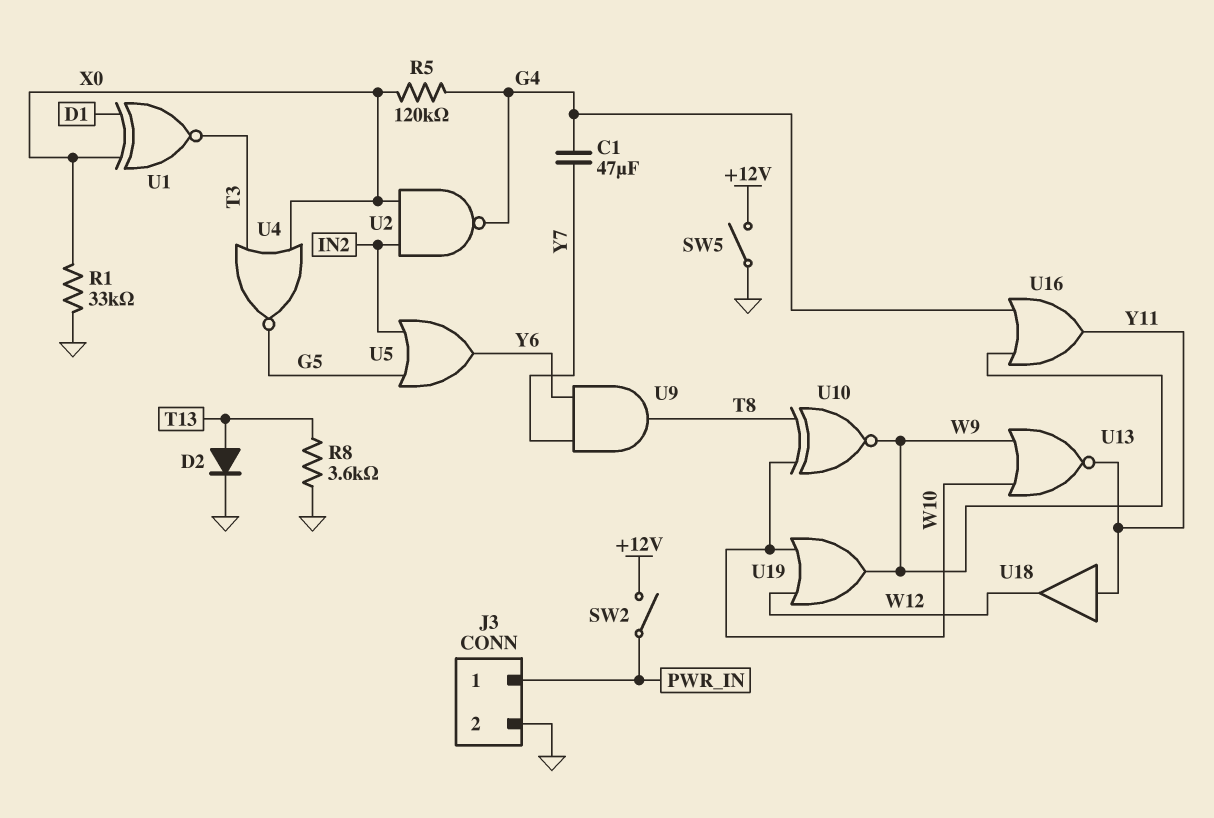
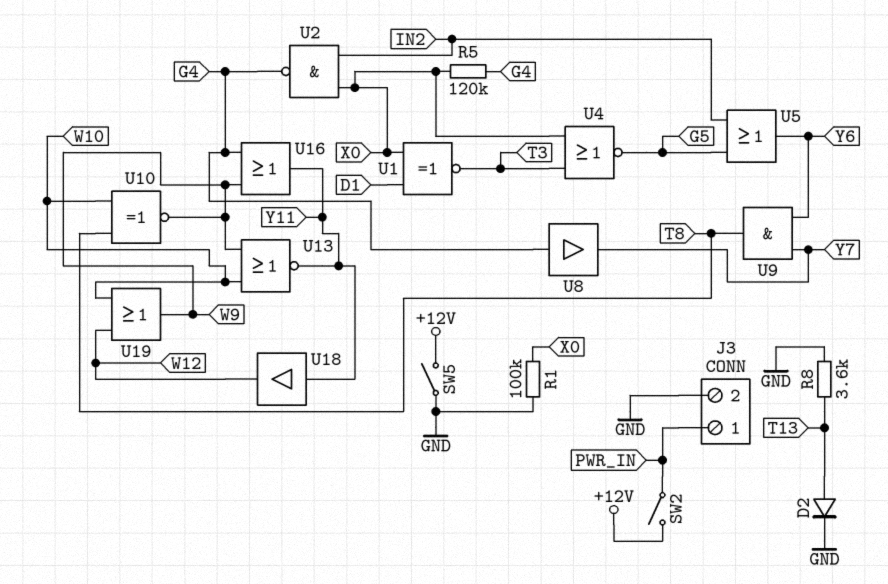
C1: 47uF (G4, Y7) -> none
R1: 33k (GND, X0) -> 100k (GND, X0)
U8: none -> buffer (in G4, out Y7)

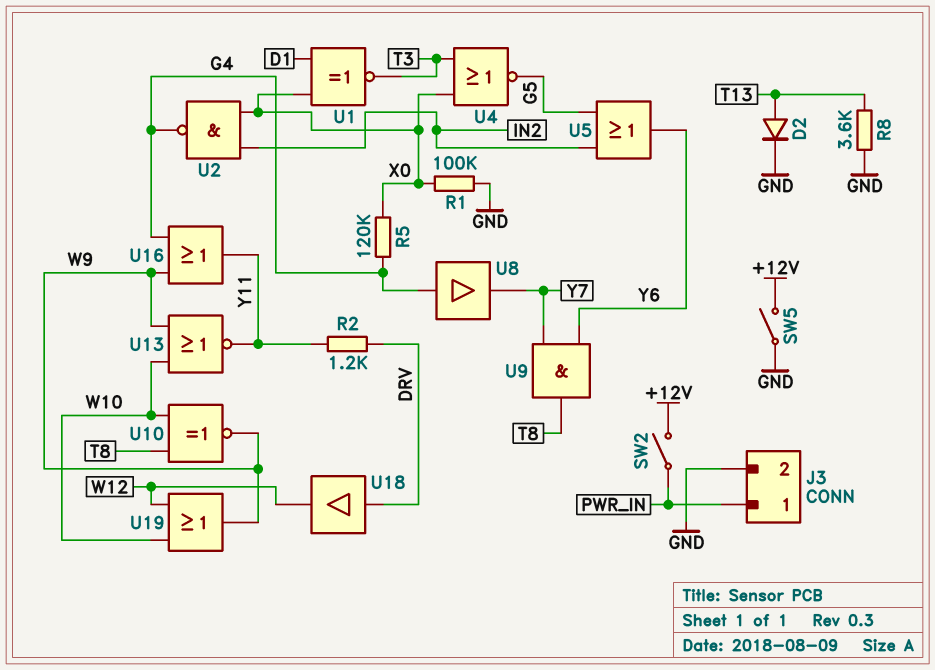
R2: none -> 1.2k (DRV, Y11)
U18: buffer (in Y11, out W12) -> buffer (in DRV, out W12)

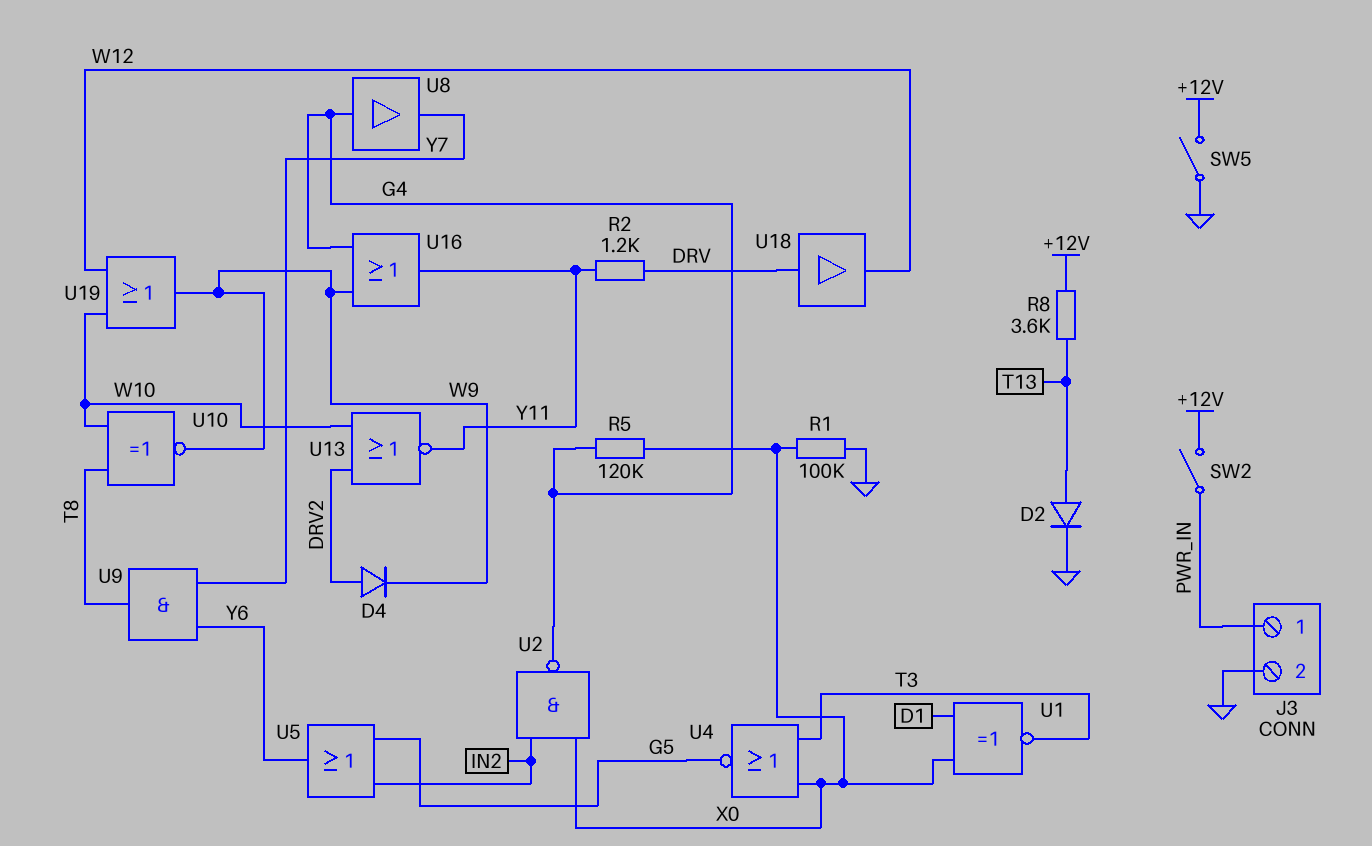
D4: none -> diode (A DRV2, K W9)
R8: 3.6k (GND, T13) -> 3.6k (+12V, T13)
U13: NOR (in W9, in W10, out Y11) -> NOR (in DRV2, in W10, out Y11)

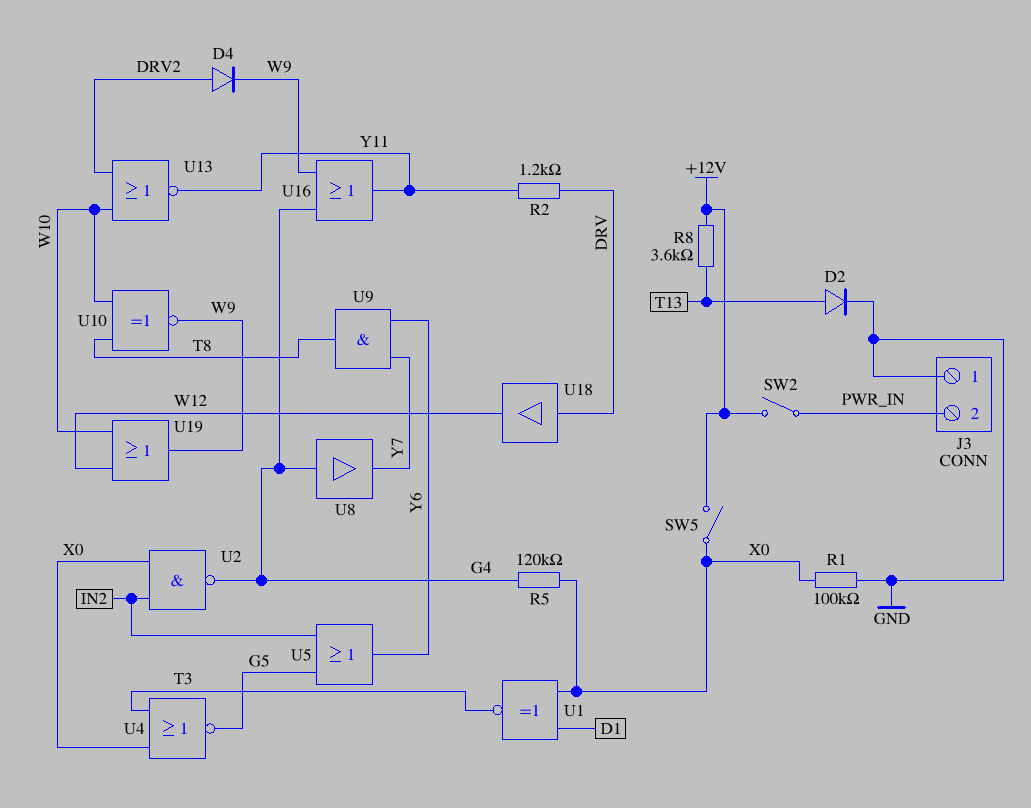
J3 pin 1: PWR_IN -> GND
J3 pin 2: GND -> PWR_IN
SW5: switch (+12V, GND) -> switch (+12V, X0)

